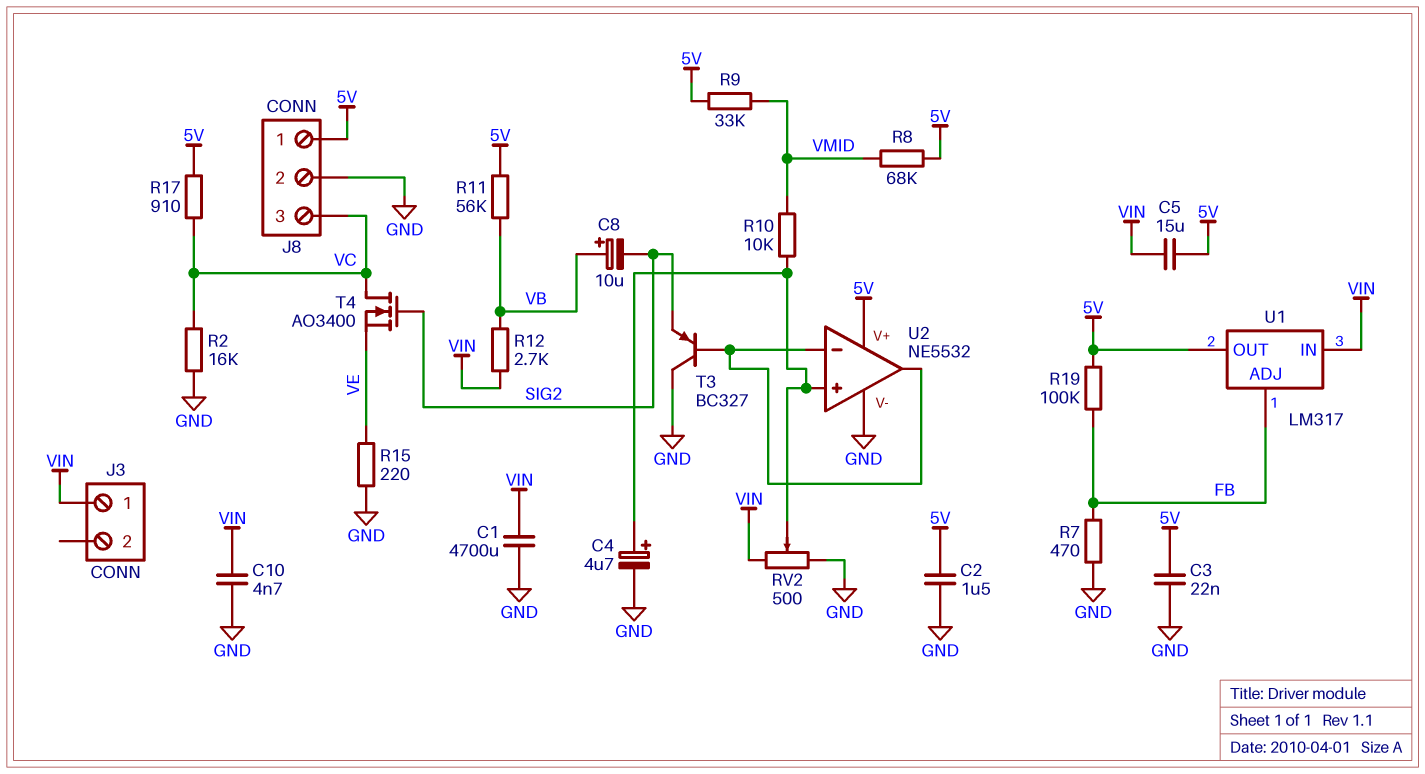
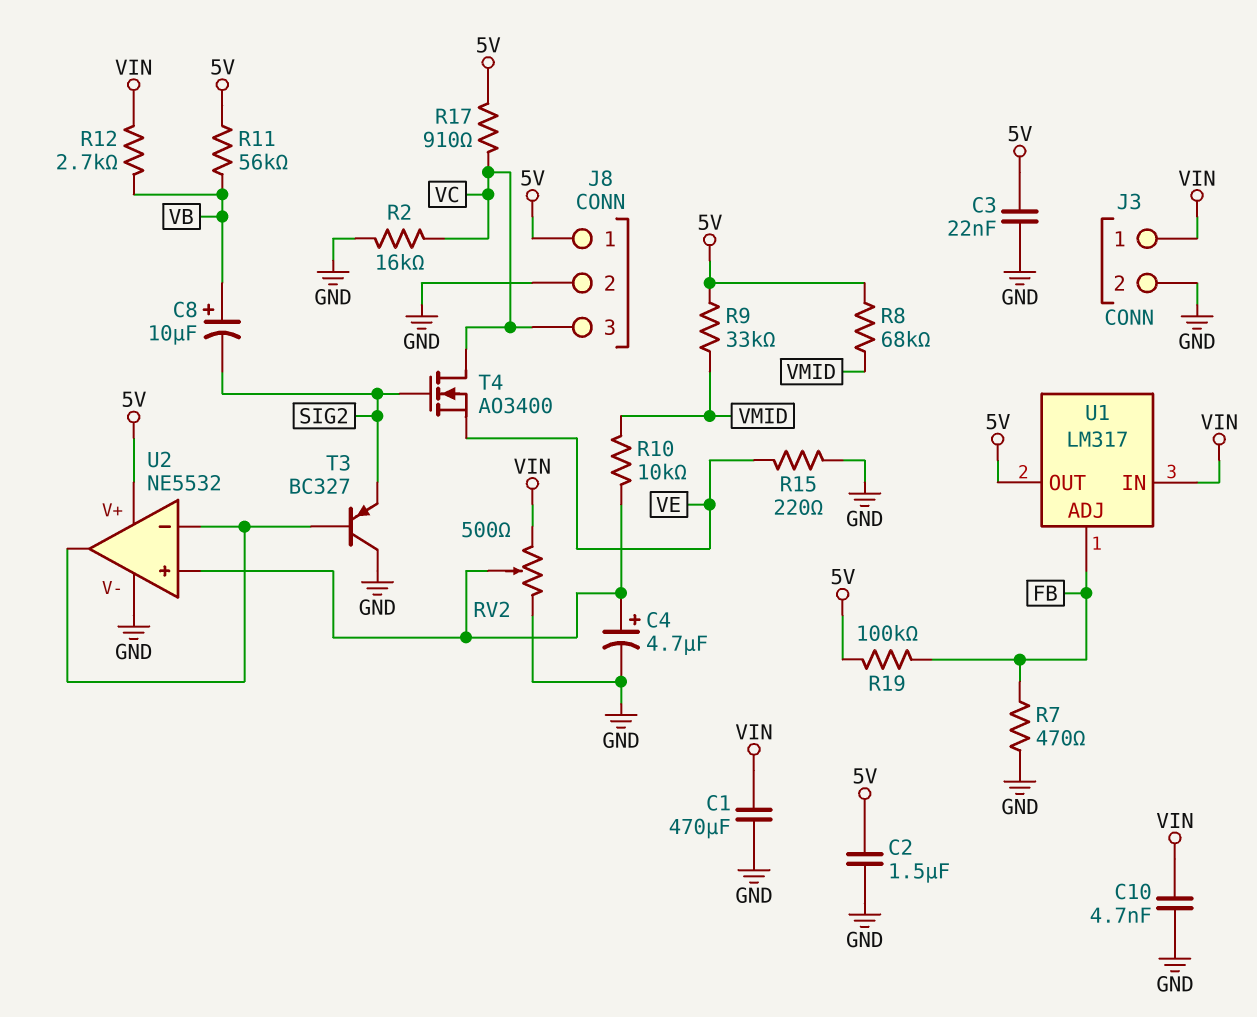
C1: 4700uF (GND, VIN) -> 470uF (GND, VIN)
C5: 15uF (5V, VIN) -> none
J3 pin 2: none -> GND

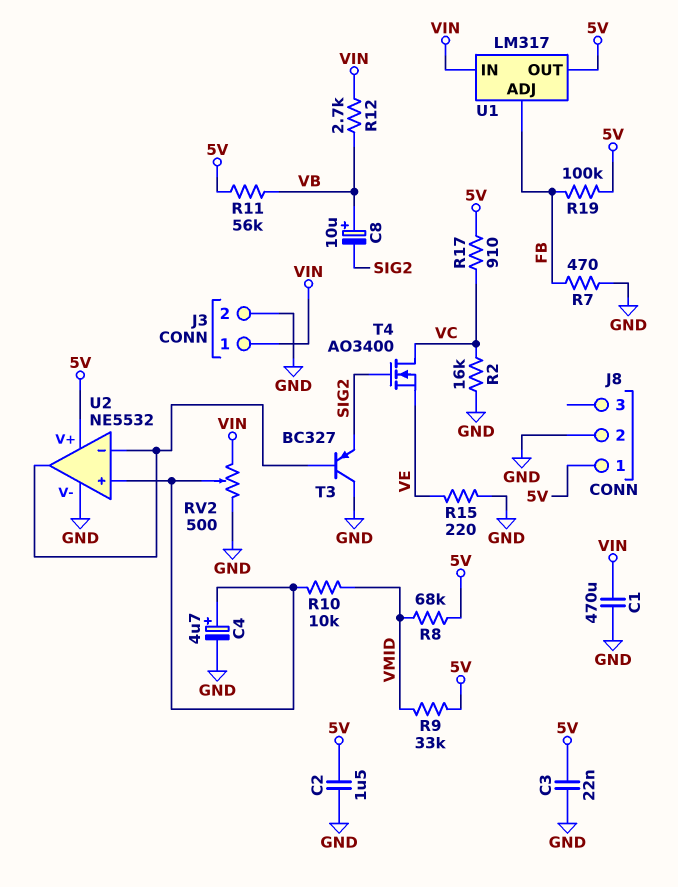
C10: 4.7nF (GND, VIN) -> none
J8 pin 3: VC -> none

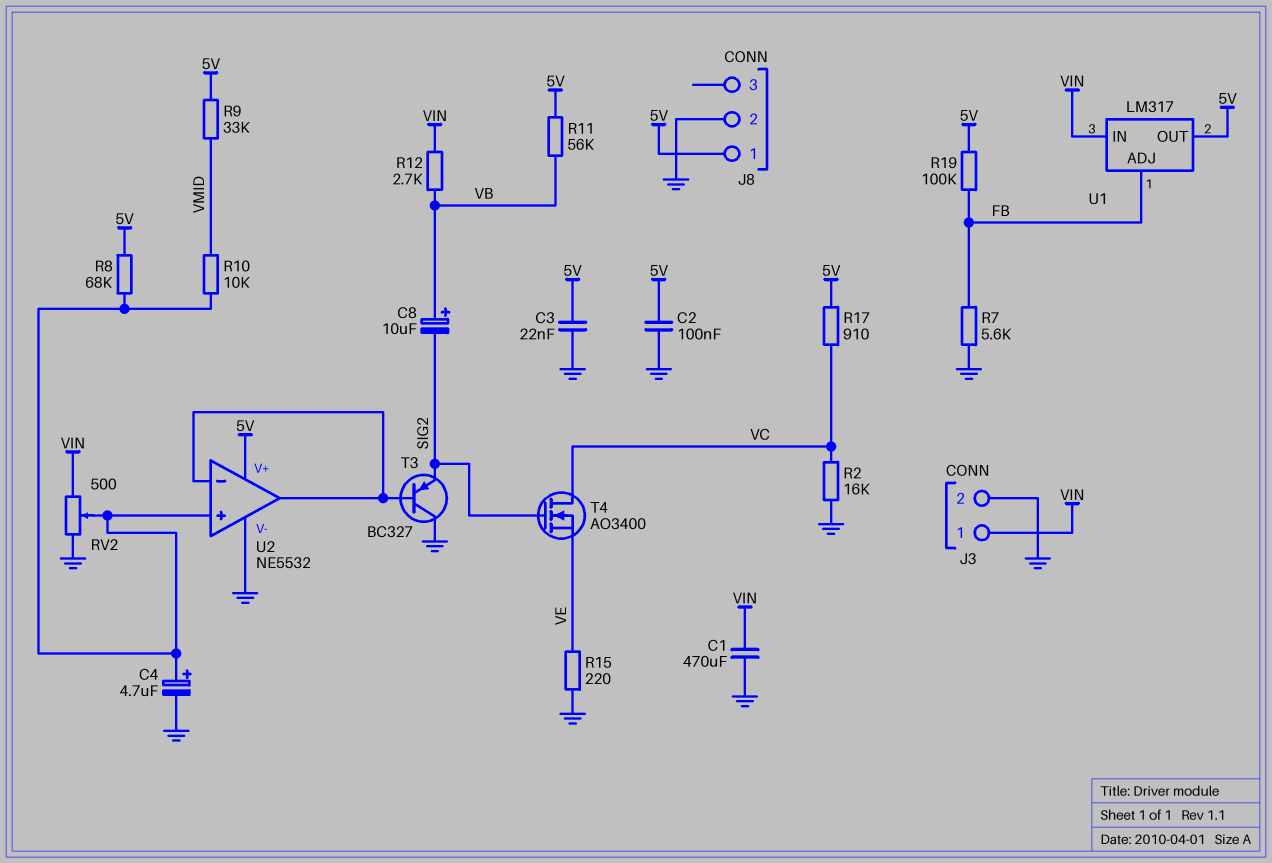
C2: 1.5uF (5V, GND) -> 100nF (5V, GND)
R7: 470 (FB, GND) -> 5.6k (FB, GND)
R8: 68k (5V, VMID) -> 68k (5V, U2/in+)

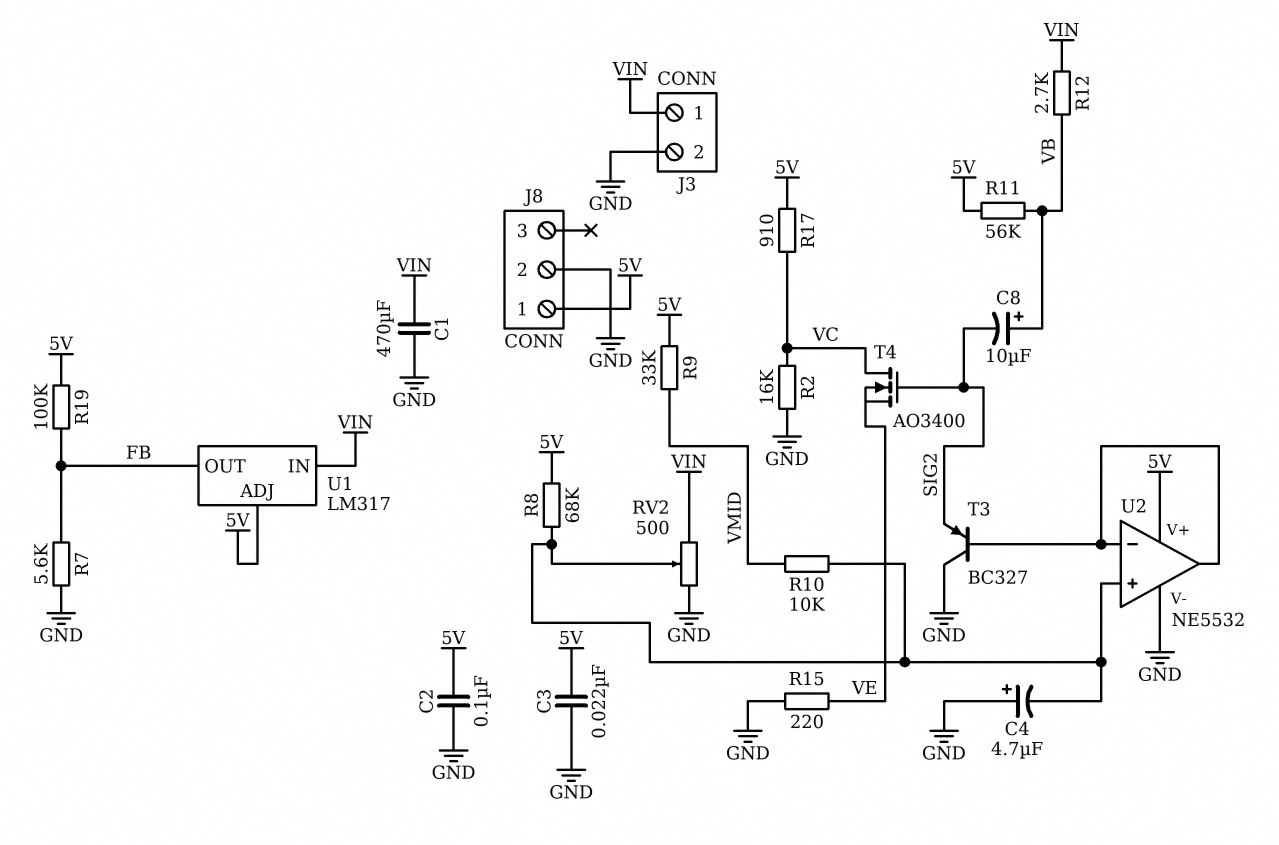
C4: 4.7uF (plus U2/in+, minus GND) -> 4.7uF (plus GND, minus U2/in+)
U1 pin ADJ: FB -> 5V
U1 pin OUT: 5V -> FB

